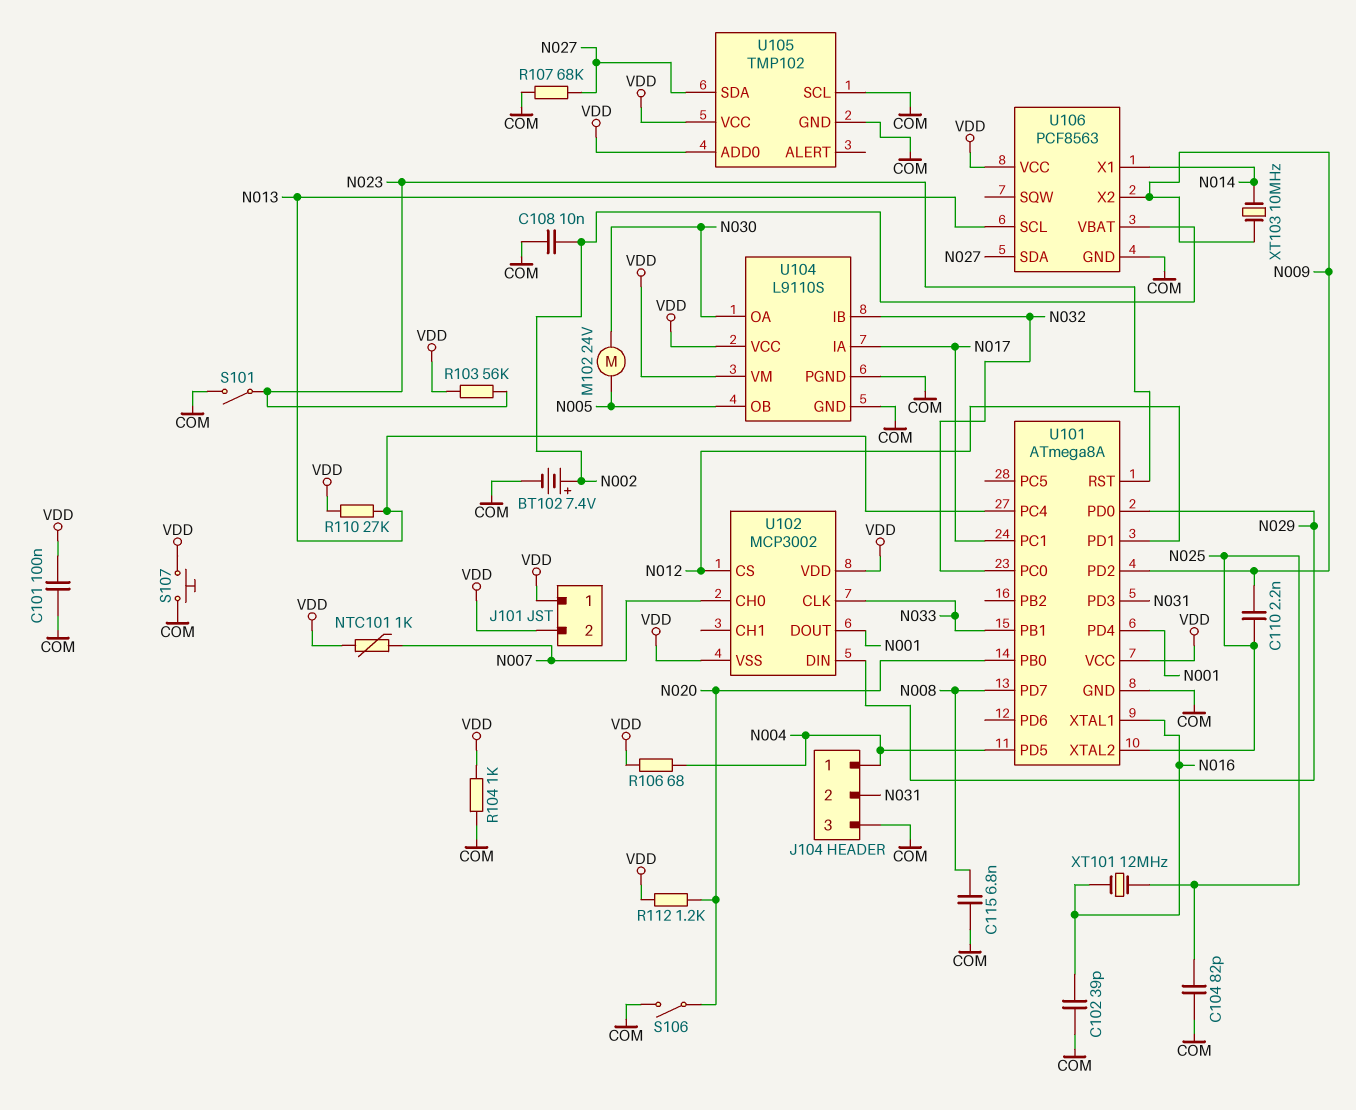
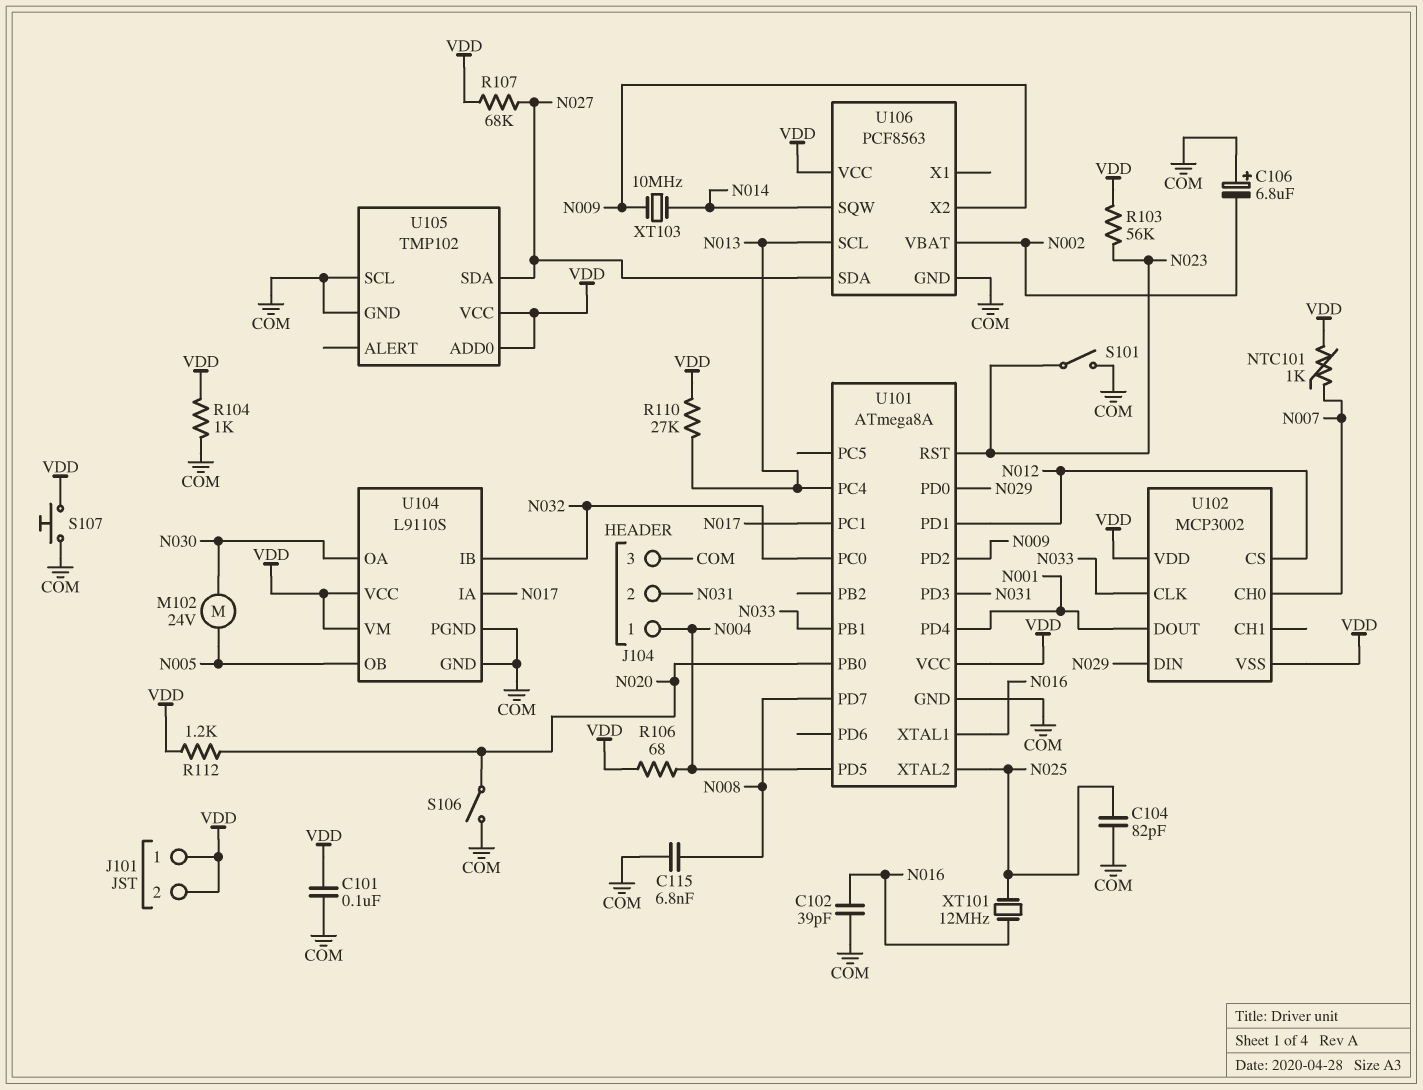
BT102: 7.4V (plus N002, minus COM) -> none
C106: none -> 6.8uF (plus COM, minus N002)
C108: 10nF (COM, N002) -> none
C110: 2.2nF (N009, N025) -> none
R107: 68k (COM, N027) -> 68k (N027, VDD)
U106 pin SQW: none -> N014
U106 pin X1: N014 -> none

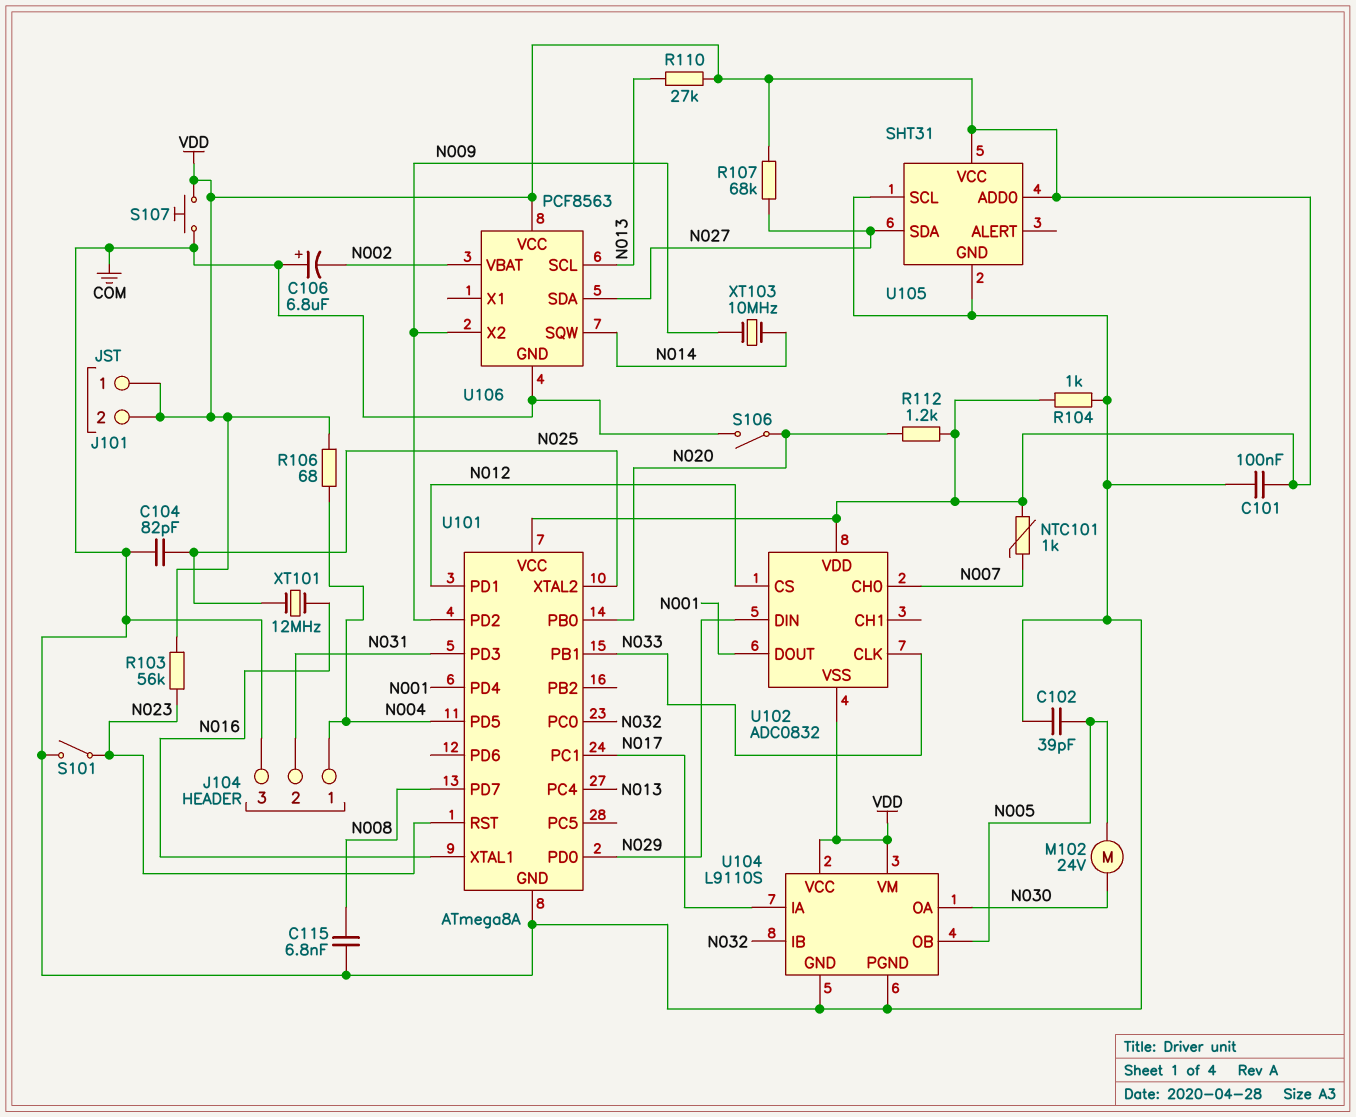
C102: 39pF (COM, N016) -> 39pF (COM, N005)
U102: MCP3002 -> ADC0832
U105: TMP102 -> SHT31

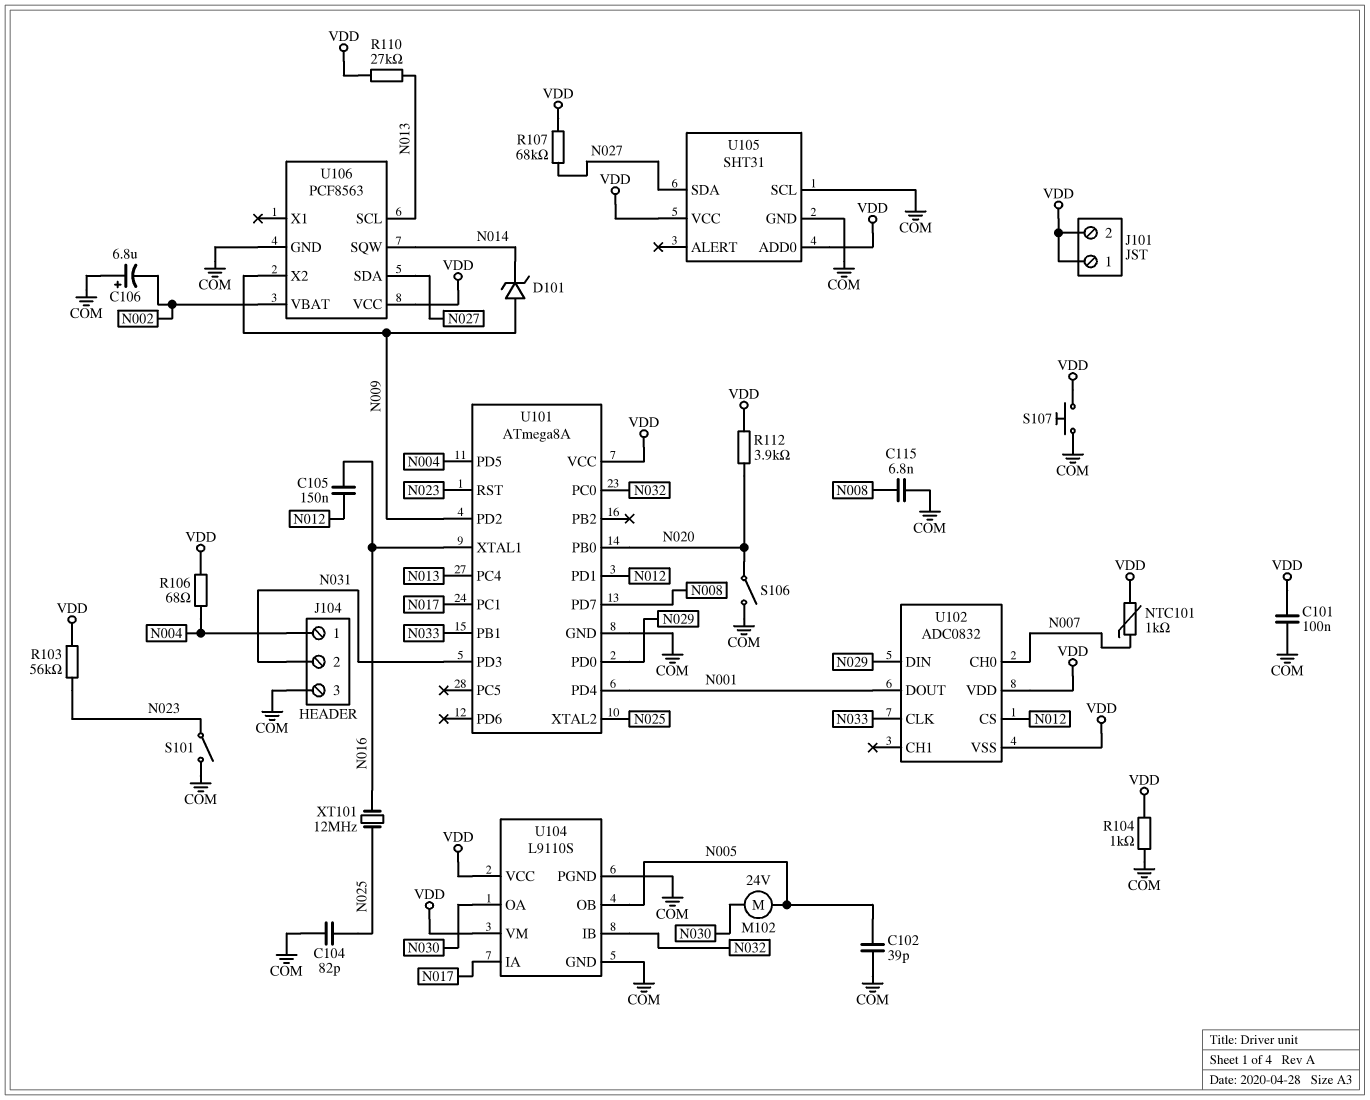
C105: none -> 150nF (N012, N016)
D101: none -> zener (A N009, K N014)
R112: 1.2k (N020, VDD) -> 3.9k (N020, VDD)
XT103: 10MHz (N009, N014) -> none

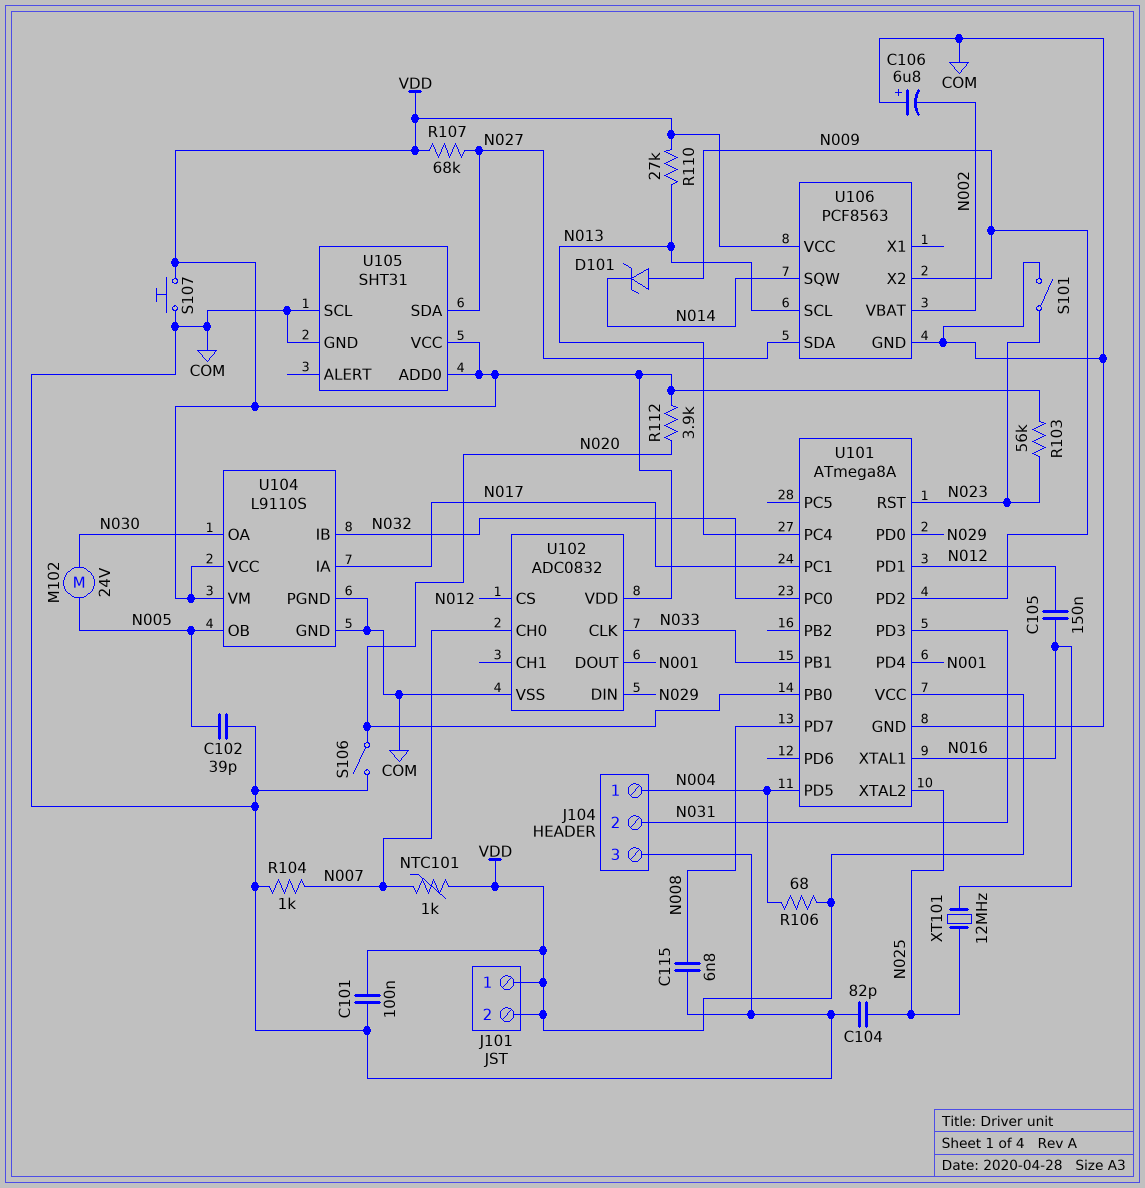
R104: 1k (COM, VDD) -> 1k (COM, N007)
U102 pin VSS: VDD -> COM

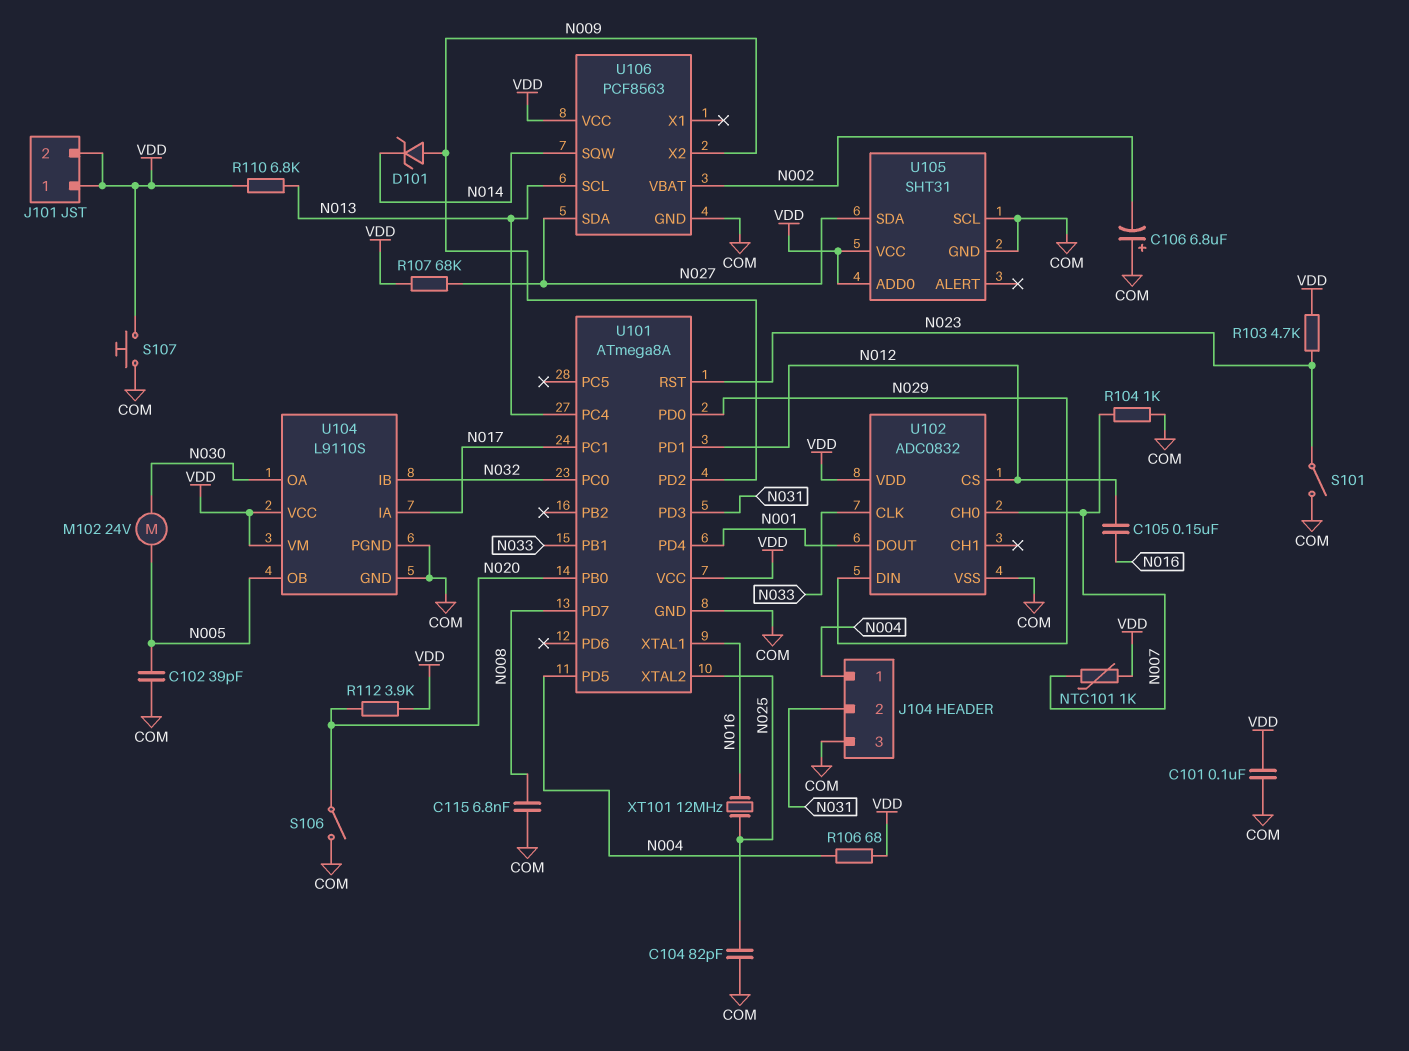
R103: 56k (N023, VDD) -> 4.7k (N023, VDD)
R110: 27k (N013, VDD) -> 6.8k (N013, VDD)

